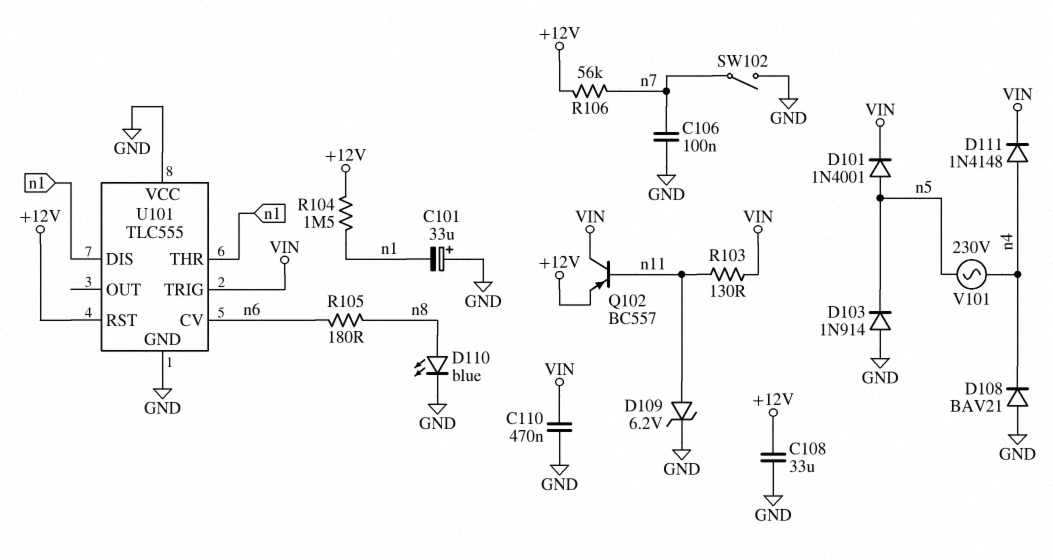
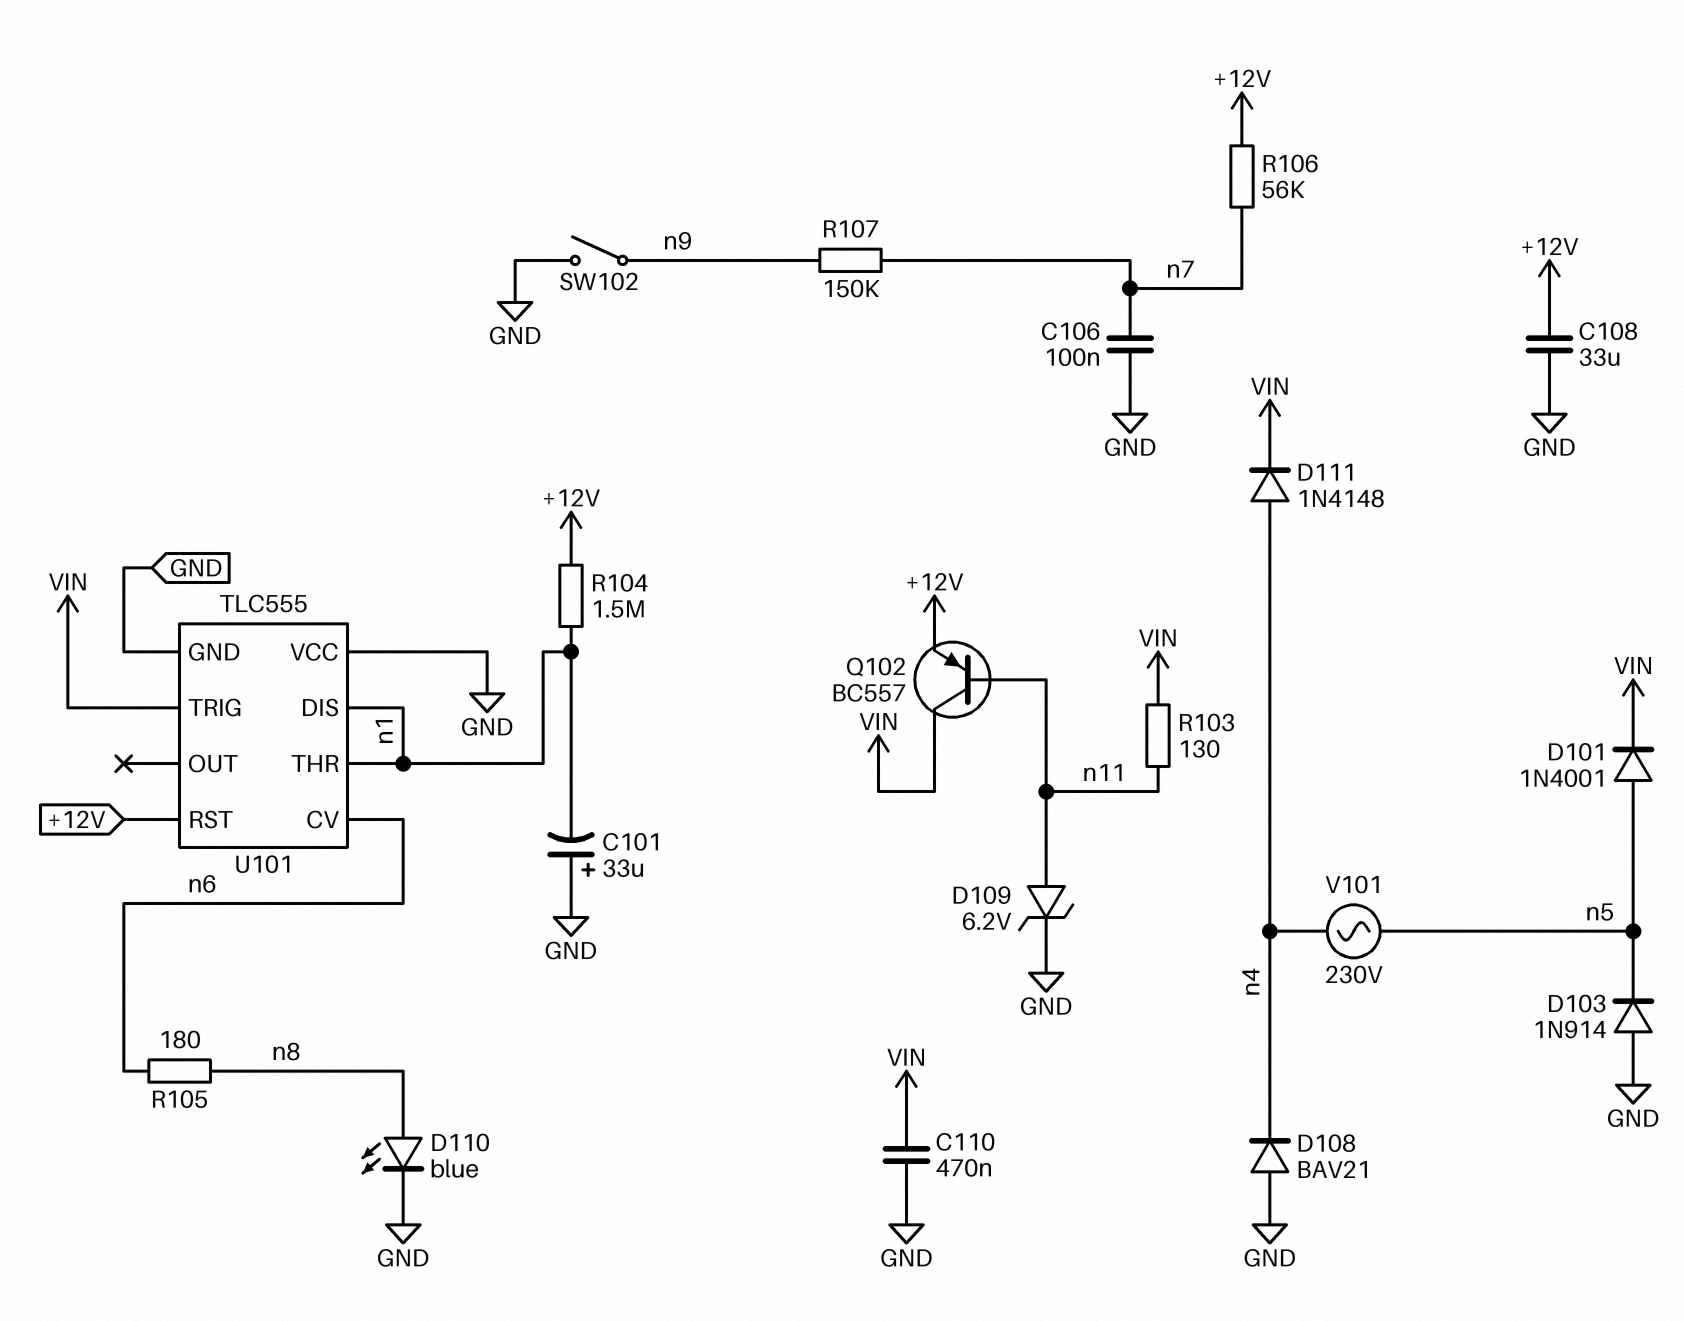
R107: none -> 150k (n7, n9)
SW102: switch (GND, n7) -> switch (GND, n9)

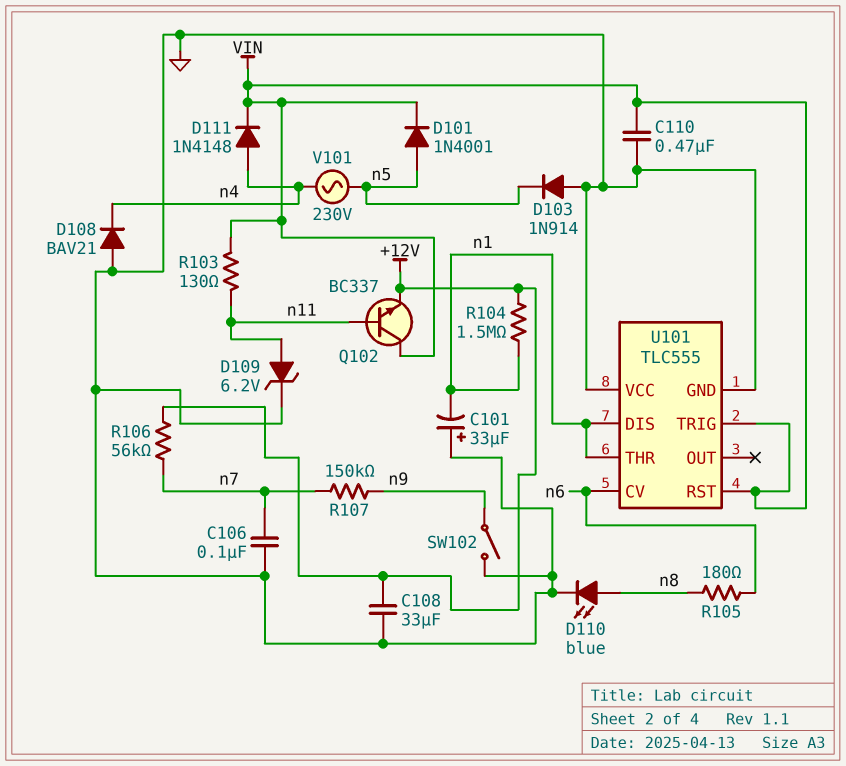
Q102: PNP BC557 (B n11, C VIN, E +12V) -> NPN BC337 (B n11, C VIN, E +12V)
U101 pin RST: +12V -> VIN

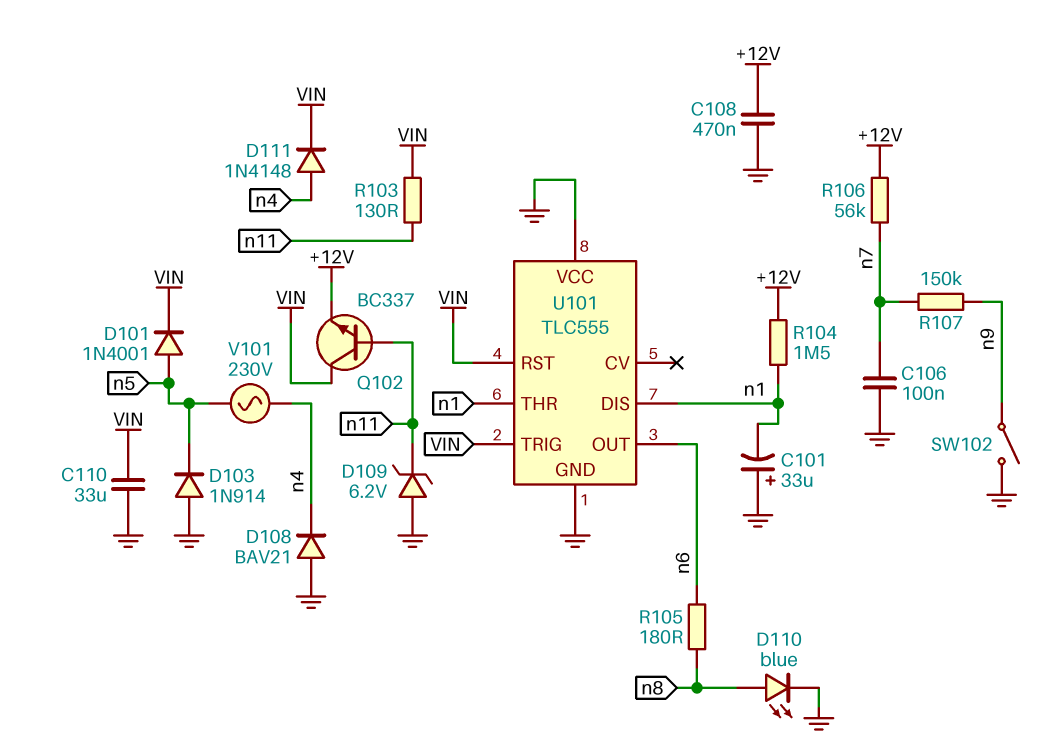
C108: 33uF (+12V, GND) -> 470nF (+12V, GND)
C110: 470nF (GND, VIN) -> 33uF (GND, VIN)
D109: zener 6.2V (A n11, K GND) -> zener 6.2V (A GND, K n11)
U101 pin CV: n6 -> none
U101 pin OUT: none -> n6

